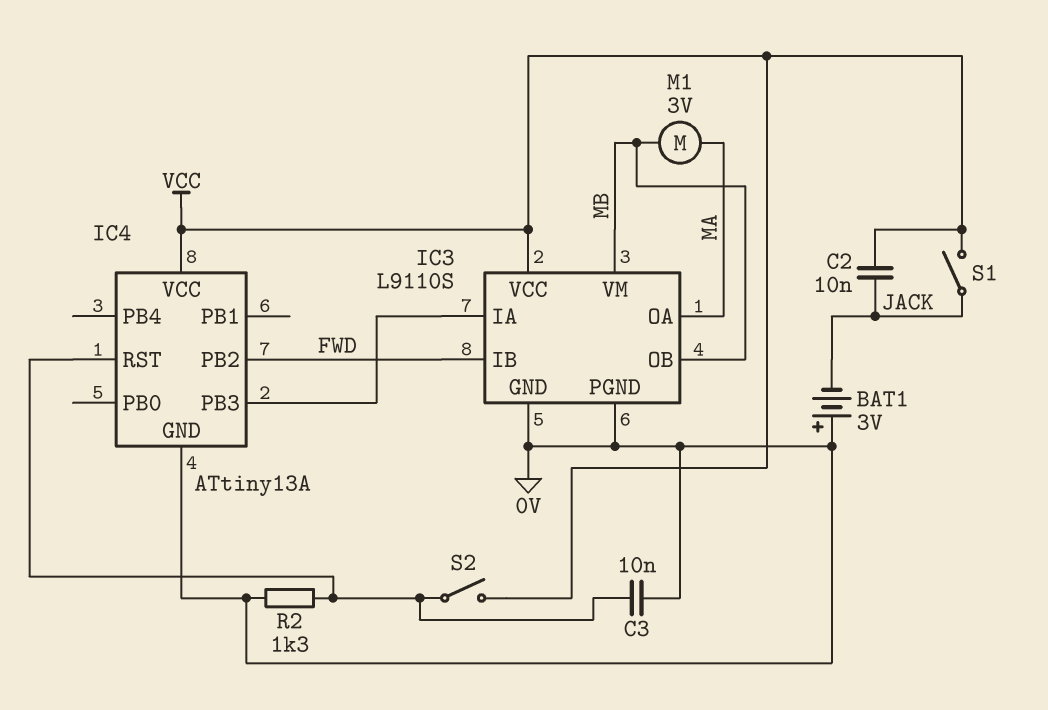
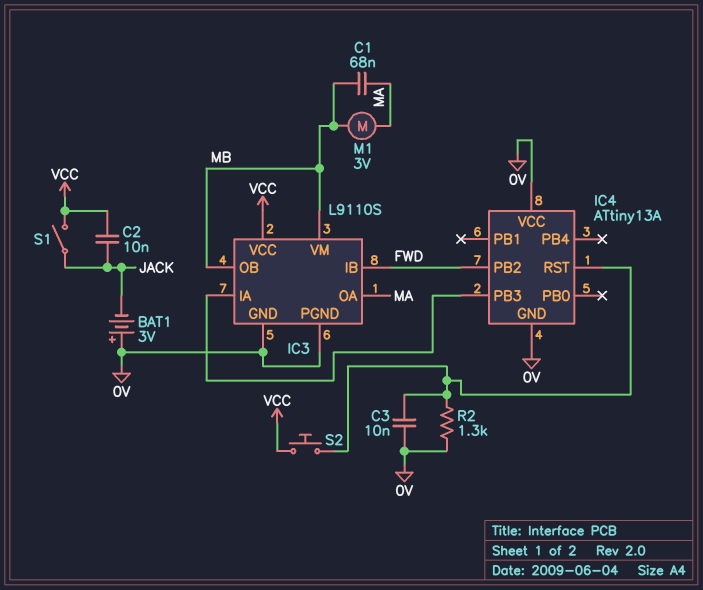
C1: none -> 68nF (MA, MB)
IC4 pin VCC: VCC -> 0V
S2: switch (IC4/RST, VCC) -> button (IC4/RST, VCC)

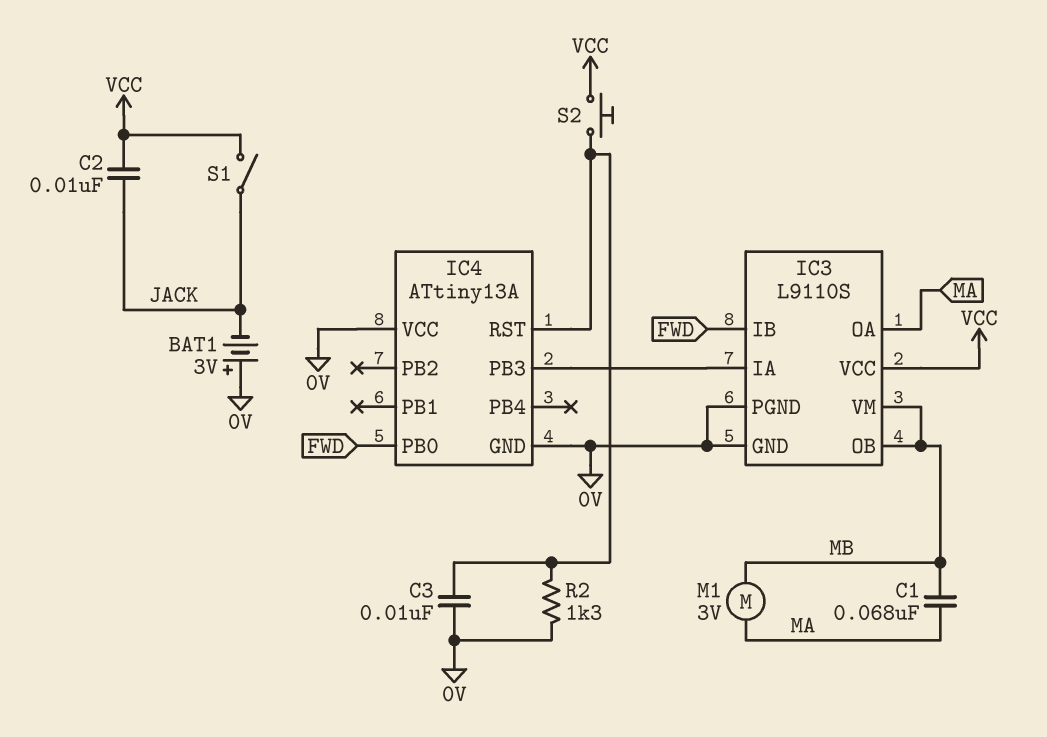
IC4 pin PB0: none -> FWD
IC4 pin PB2: FWD -> none

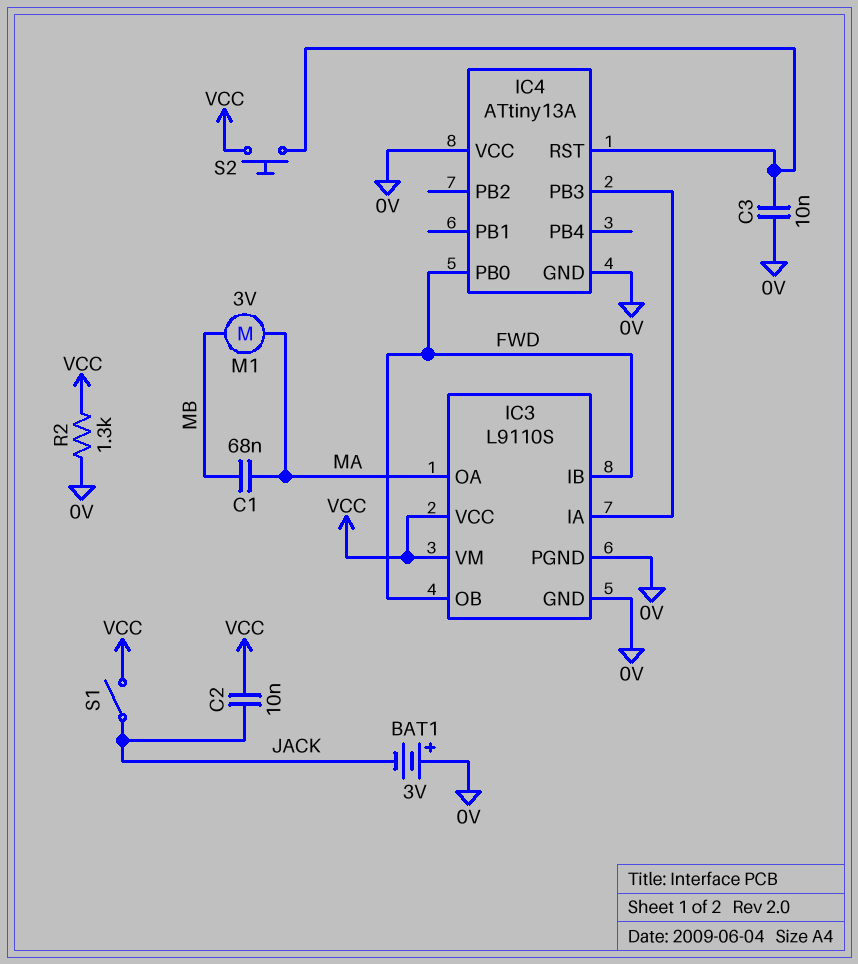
IC3 pin OB: MB -> FWD
IC3 pin VM: MB -> VCC
R2: 1.3k (0V, IC4/RST) -> 1.3k (0V, VCC)

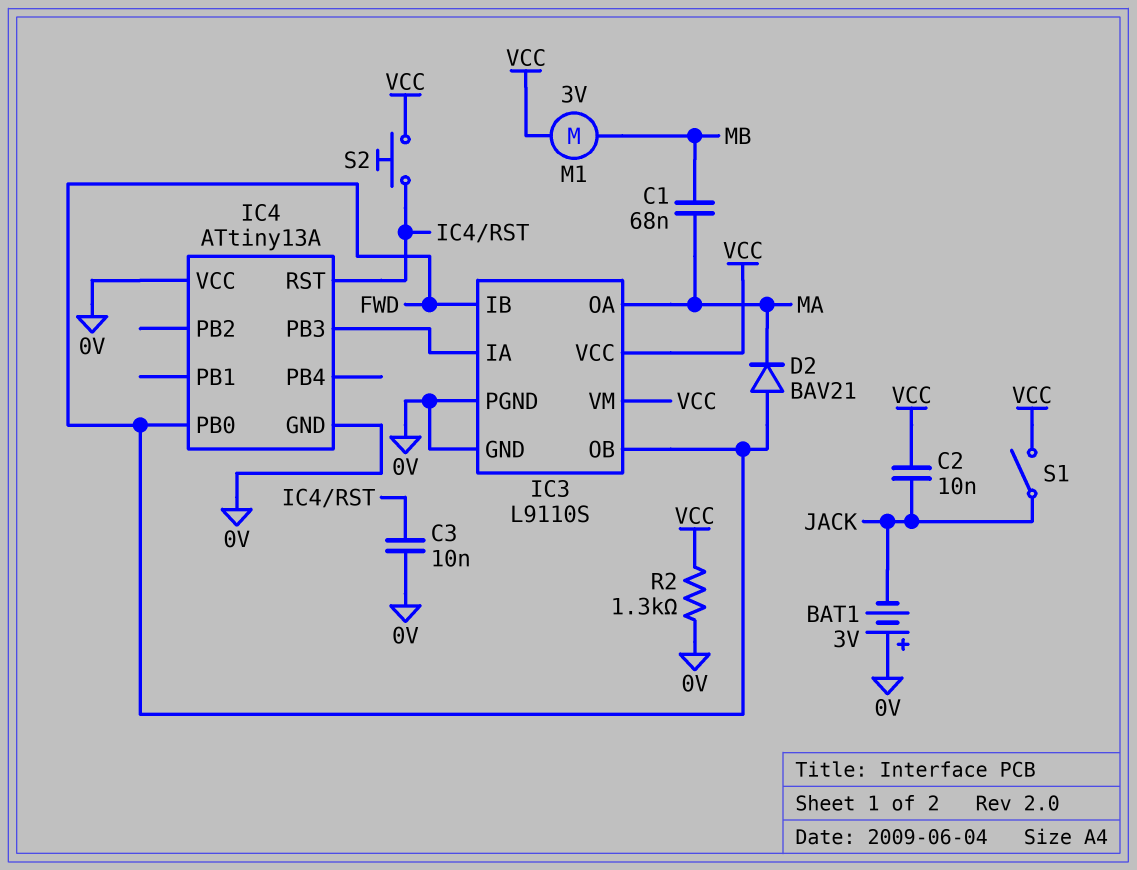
D2: none -> diode BAV21 (A FWD, K MA)
M1: motor 3V (MA, MB) -> motor 3V (MB, VCC)

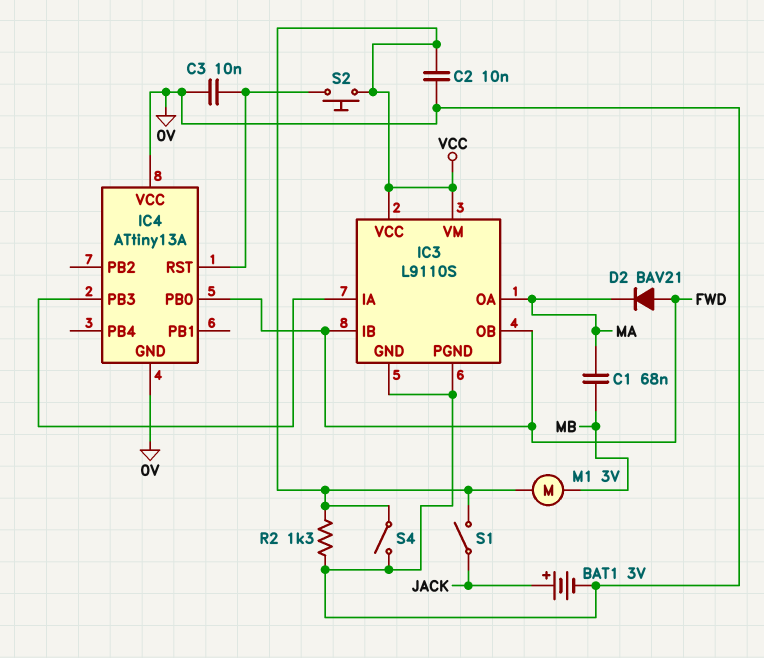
BAT1: 3V (plus 0V, minus JACK) -> 3V (plus JACK, minus 0V)
C2: 10nF (JACK, VCC) -> 10nF (0V, VCC)
S4: none -> switch (0V, VCC)

